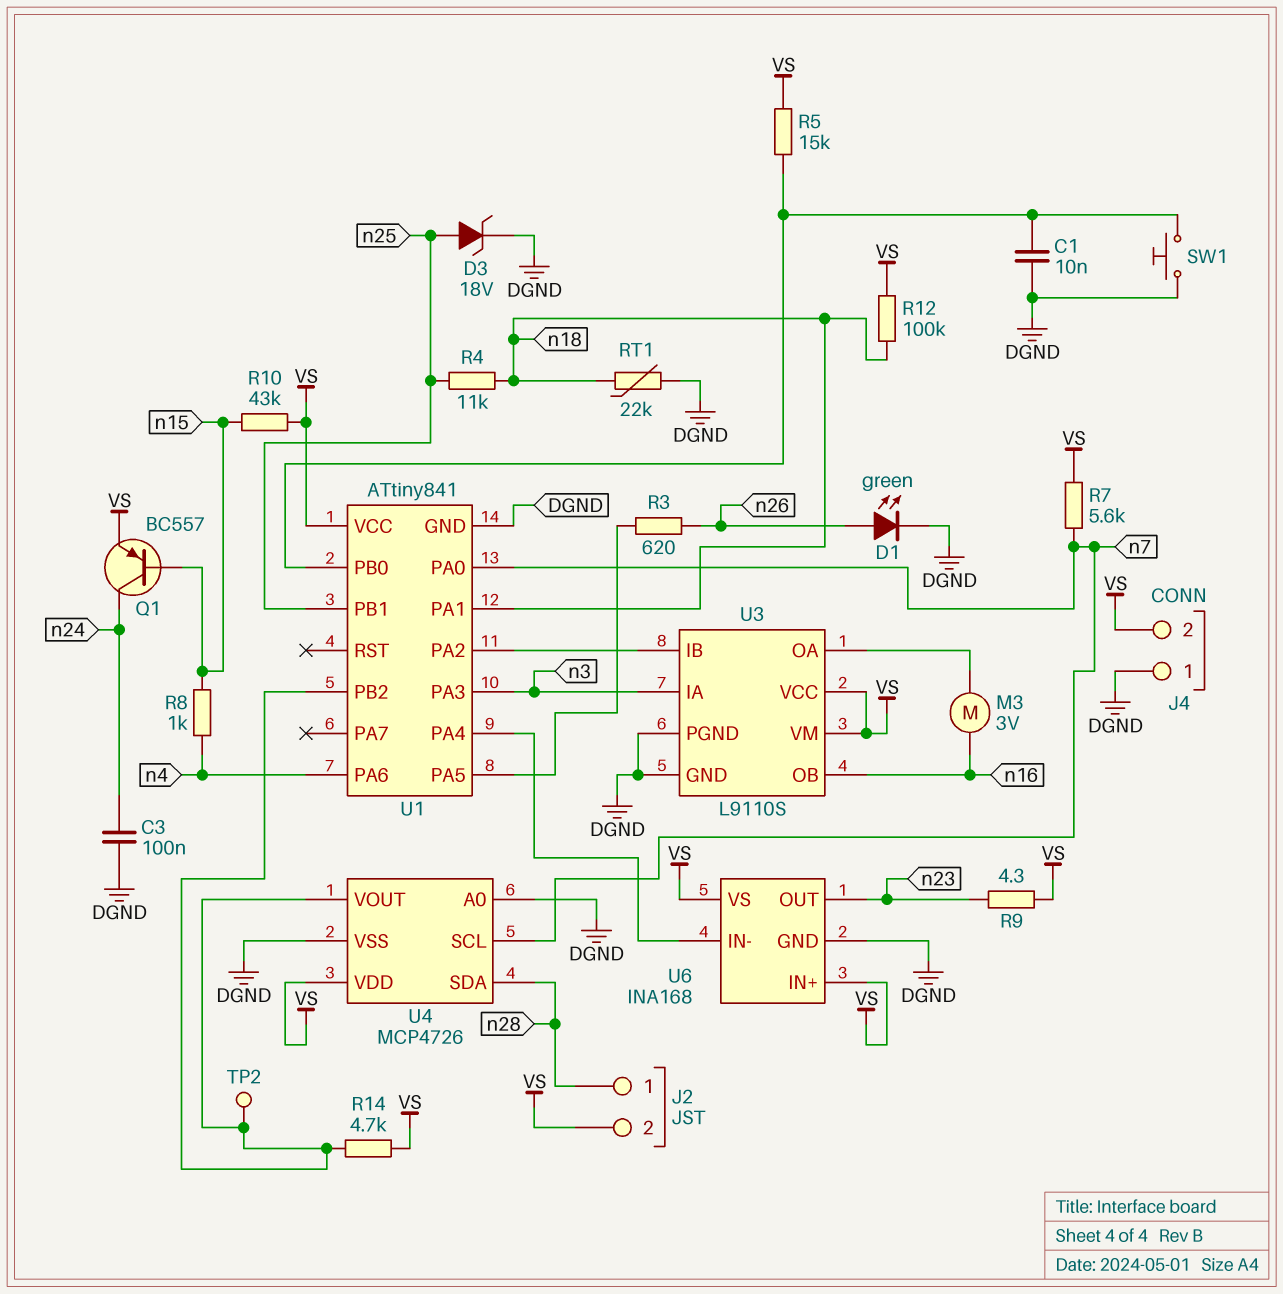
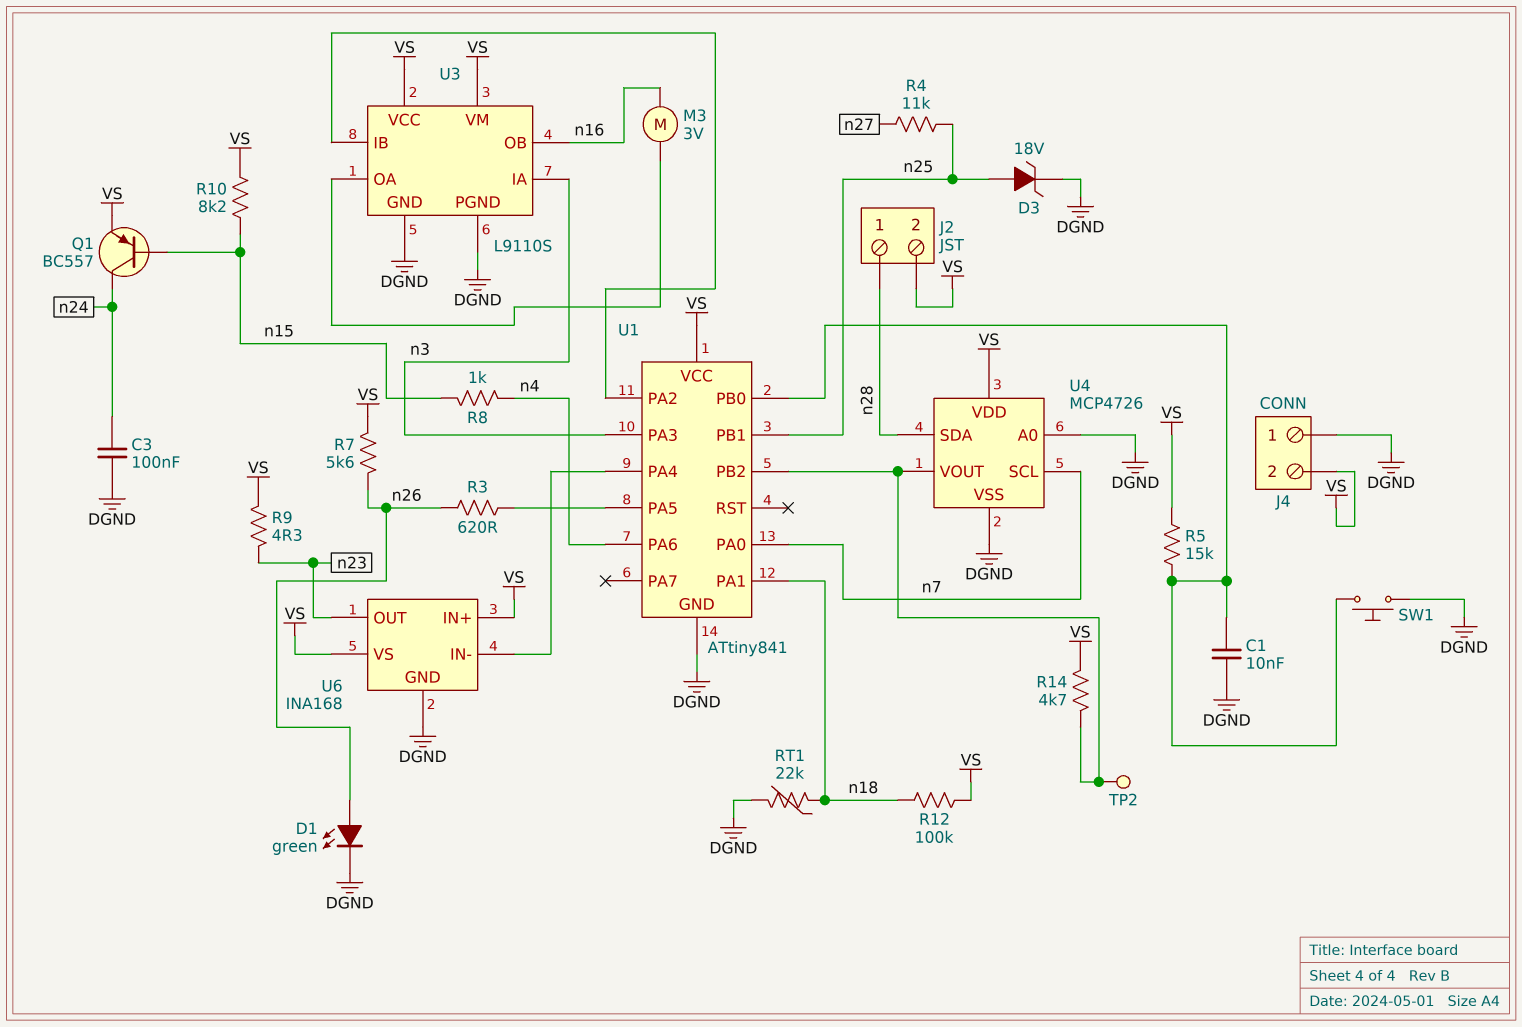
R4: 11k (n18, n25) -> 11k (n25, n27)
R7: 5.6k (VS, n7) -> 5.6k (VS, n26)
R10: 43k (VS, n15) -> 8.2k (VS, n15)

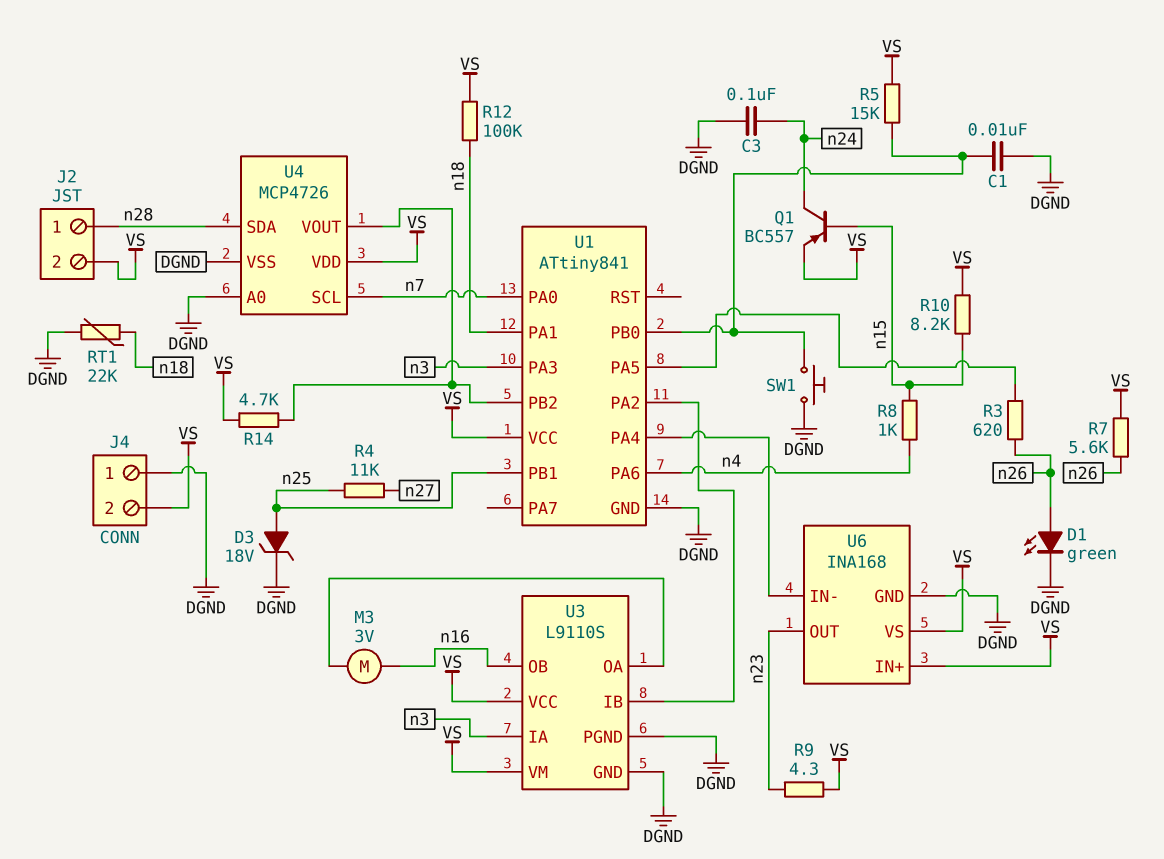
TP2: test point (U1/PB2) -> none

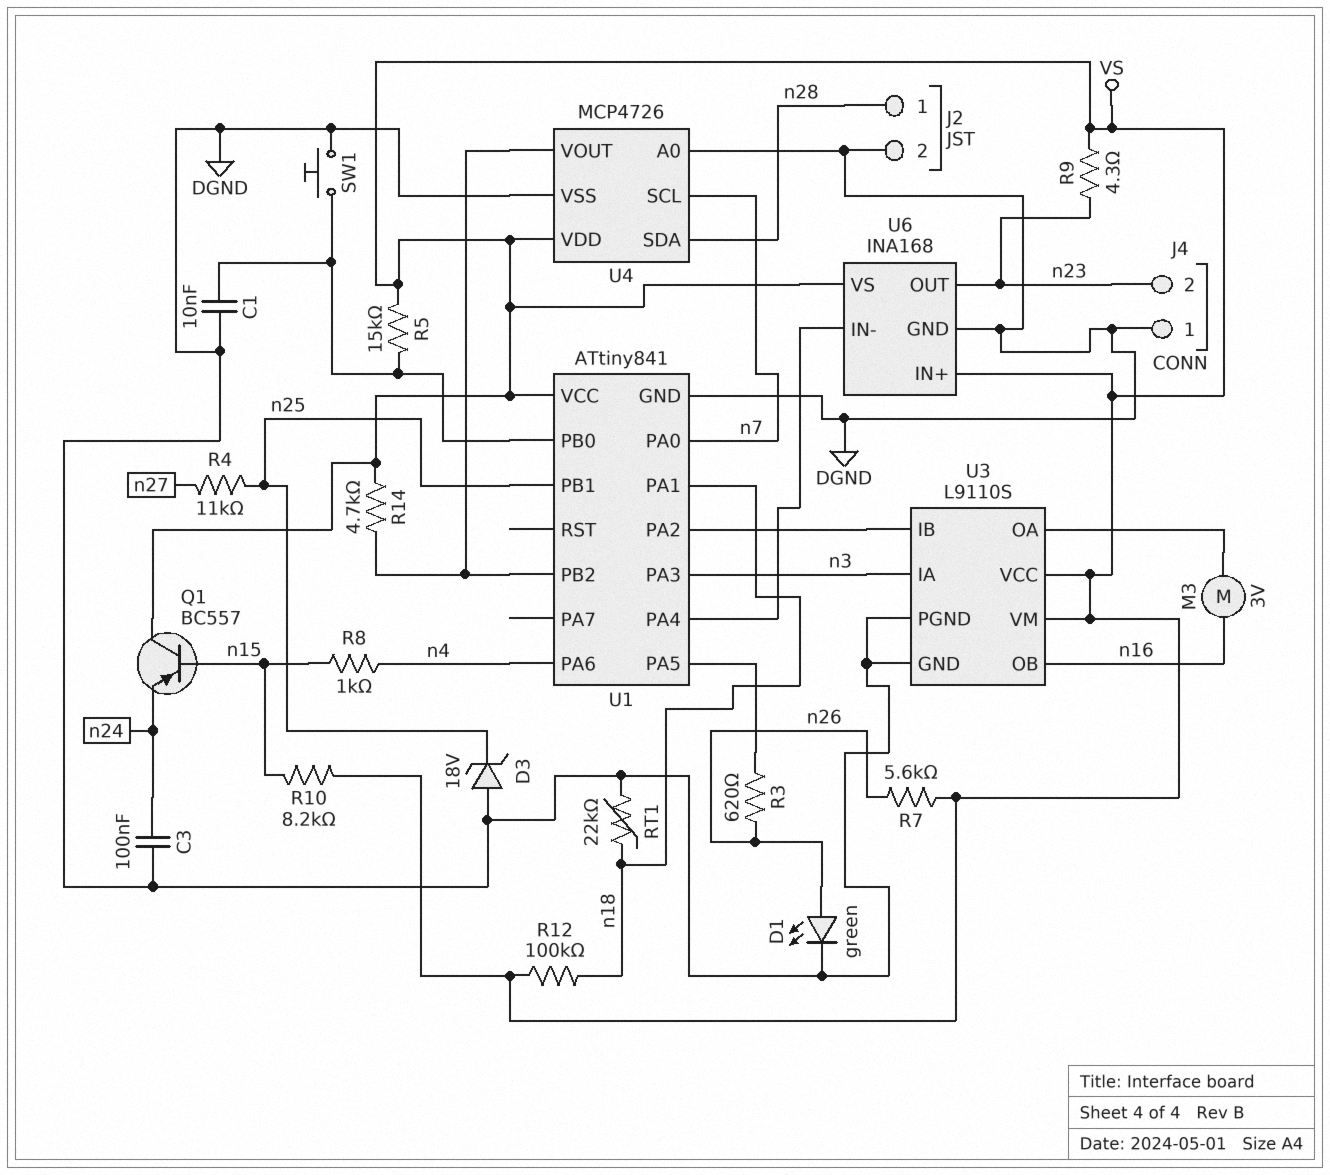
D3: zener 18V (A n25, K DGND) -> zener 18V (A DGND, K n25)
J2 pin 2: VS -> DGND
J4 pin 2: VS -> n23
Q1: PNP BC557 (B n15, C n24, E VS) -> PNP BC557 (B n15, C VS, E n24)

